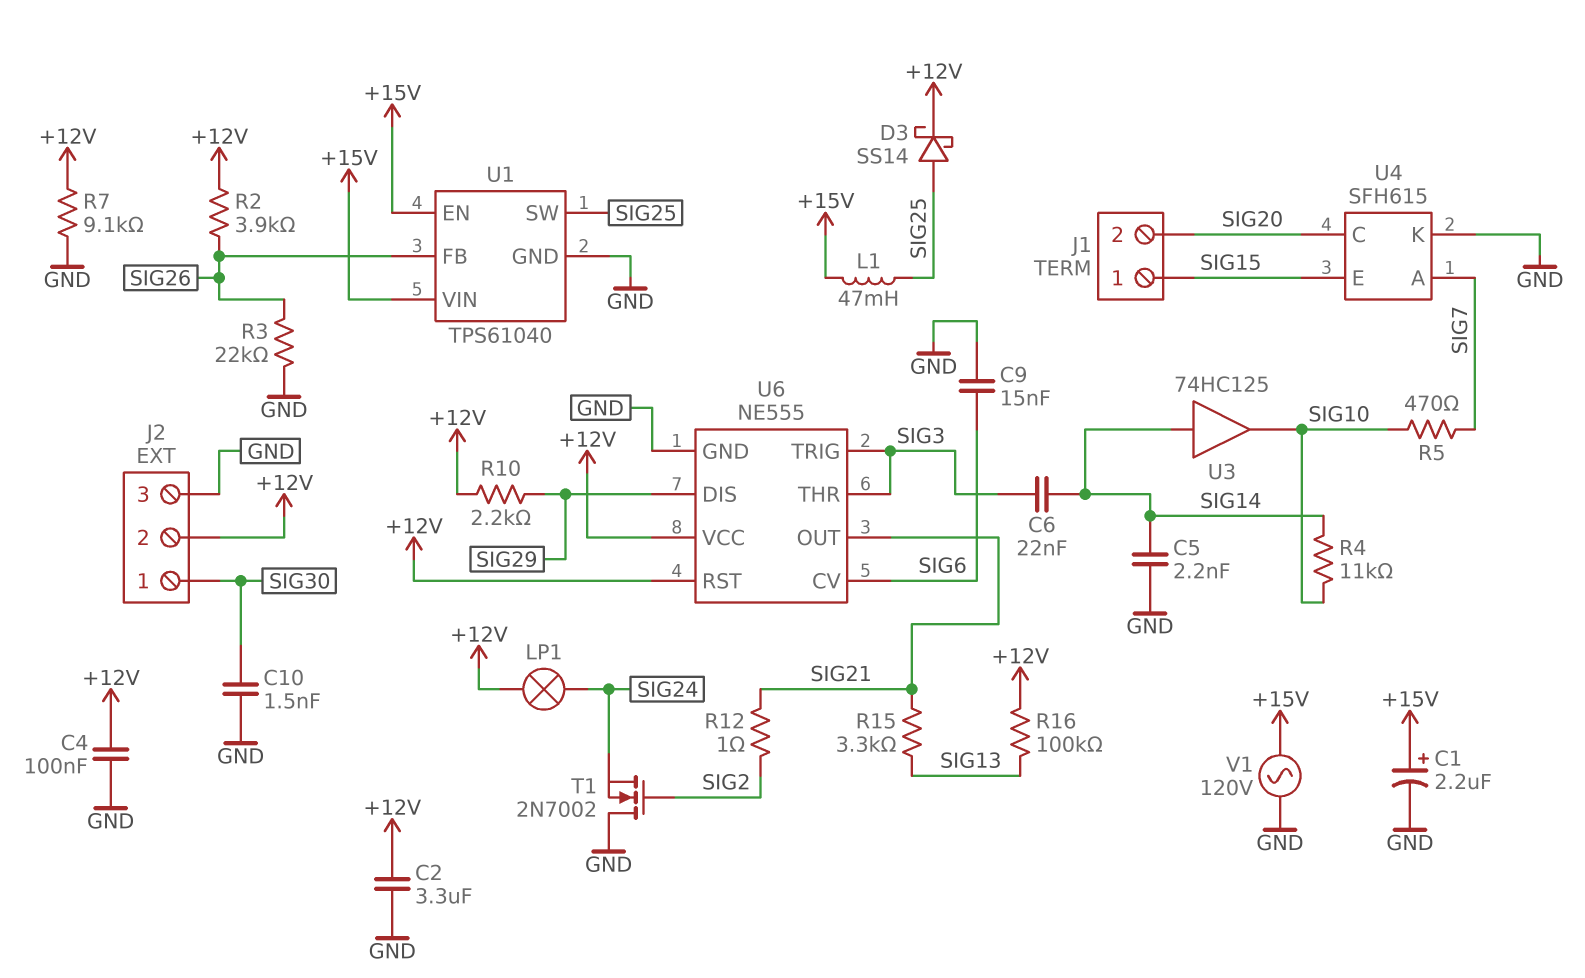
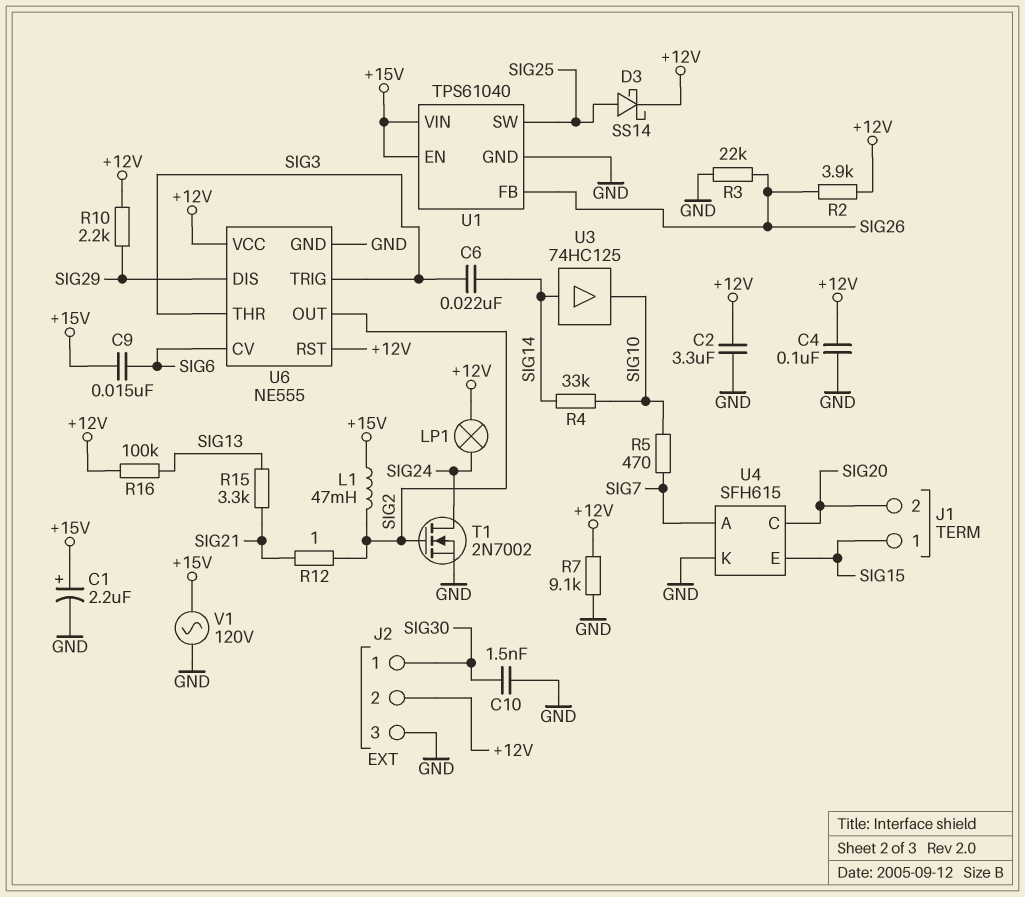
C5: 2.2nF (GND, SIG14) -> none
C9: 15nF (GND, SIG6) -> 15nF (+15V, SIG6)
L1: 47mH (+15V, SIG25) -> 47mH (+15V, SIG2)
R4: 11k (SIG10, SIG14) -> 33k (SIG10, SIG14)
T1: NMOS 2N7002 (G SIG2, D GND, S SIG24) -> NMOS 2N7002 (G SIG2, D SIG24, S GND)
U6 pin OUT: SIG21 -> SIG2

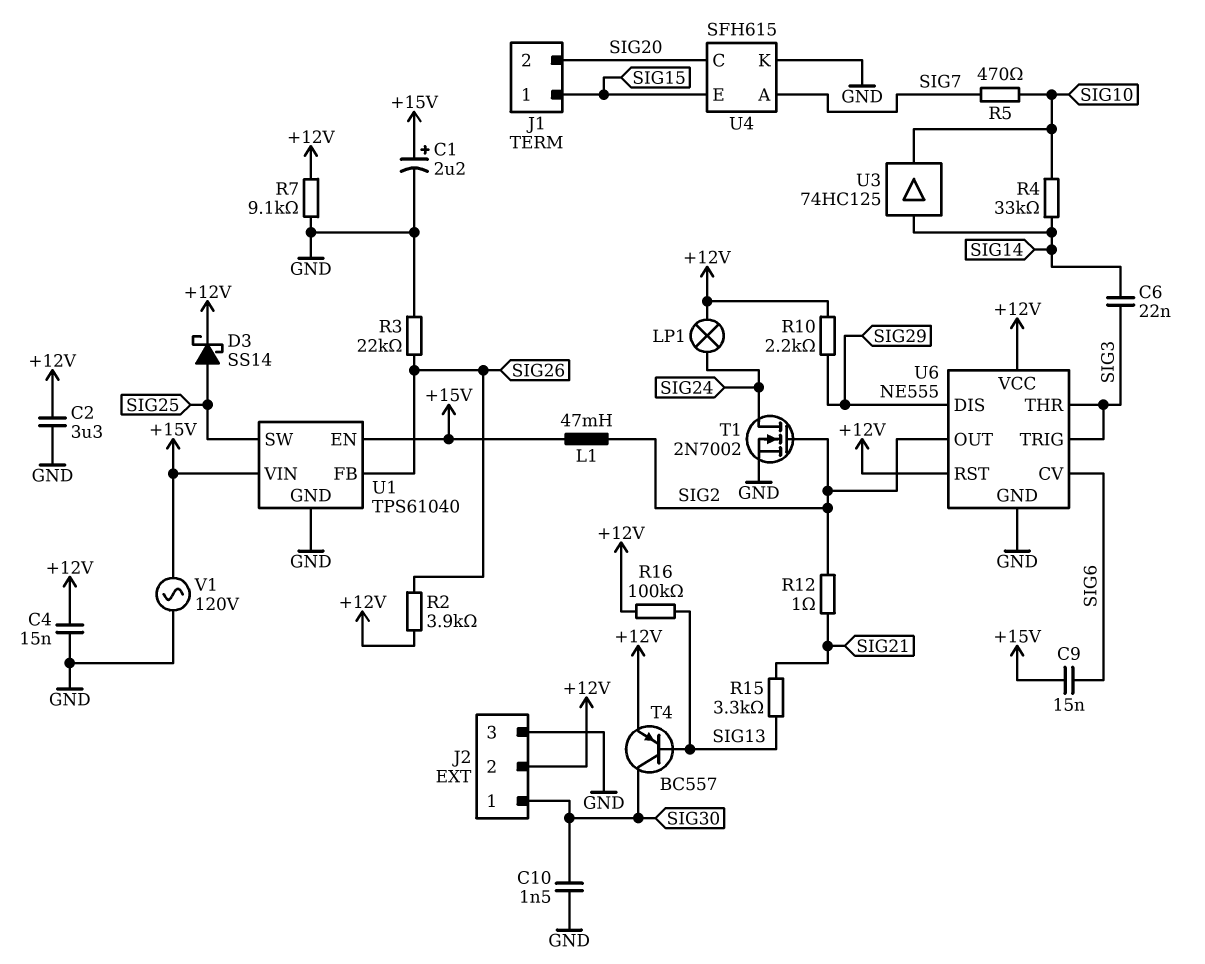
C4: 100nF (+12V, GND) -> 15nF (+12V, GND)
T4: none -> PNP BC557 (B SIG13, C SIG30, E +12V)

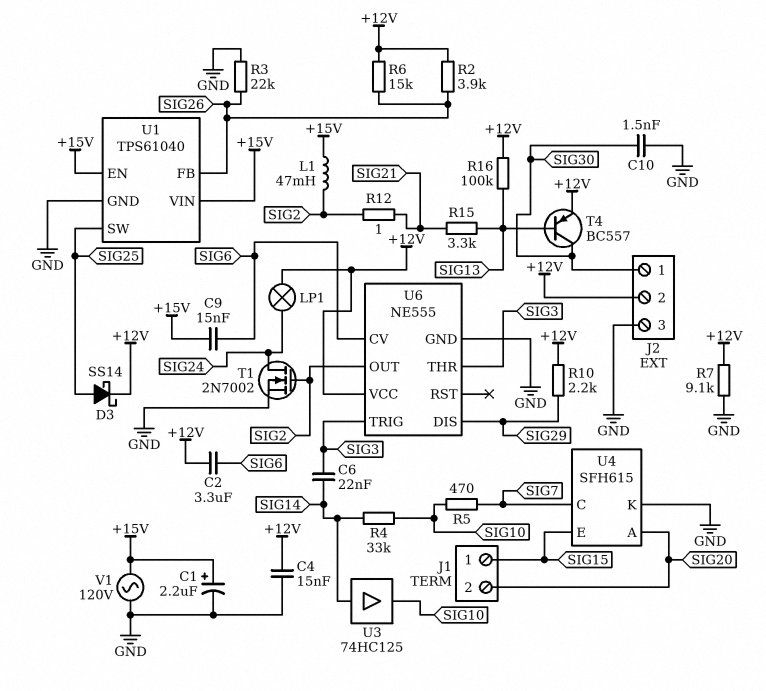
C2: 3.3uF (+12V, GND) -> 3.3uF (+12V, SIG6)
R6: none -> 15k (+12V, SIG26)
U4 pin A: SIG7 -> SIG20
U4 pin C: SIG20 -> SIG7
U6 pin RST: +12V -> none

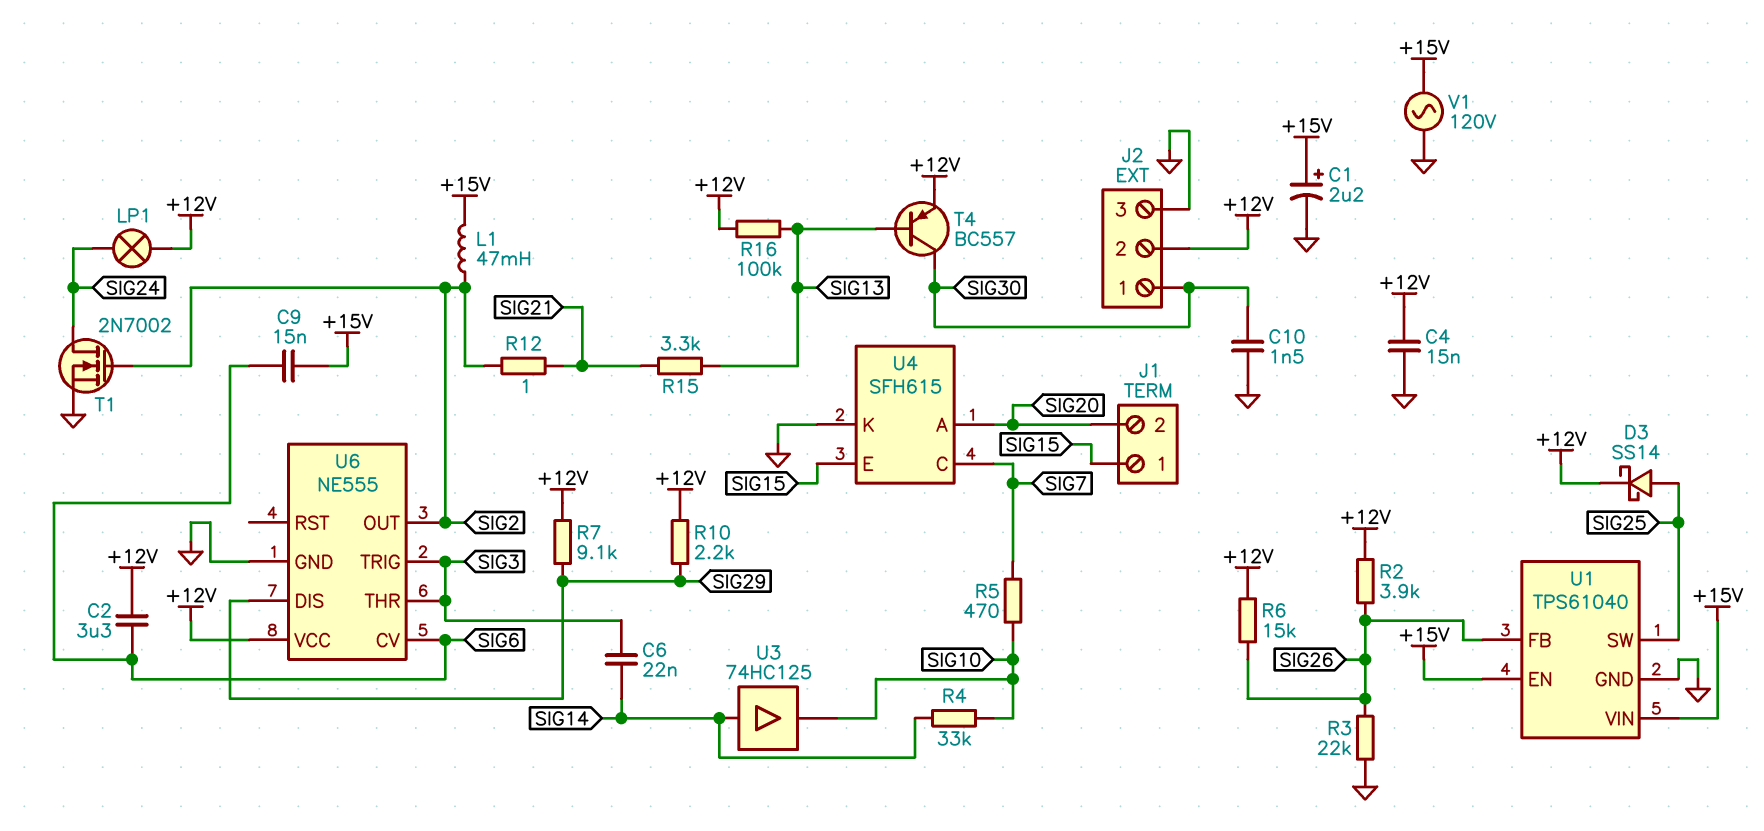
R7: 9.1k (+12V, GND) -> 9.1k (+12V, SIG29)

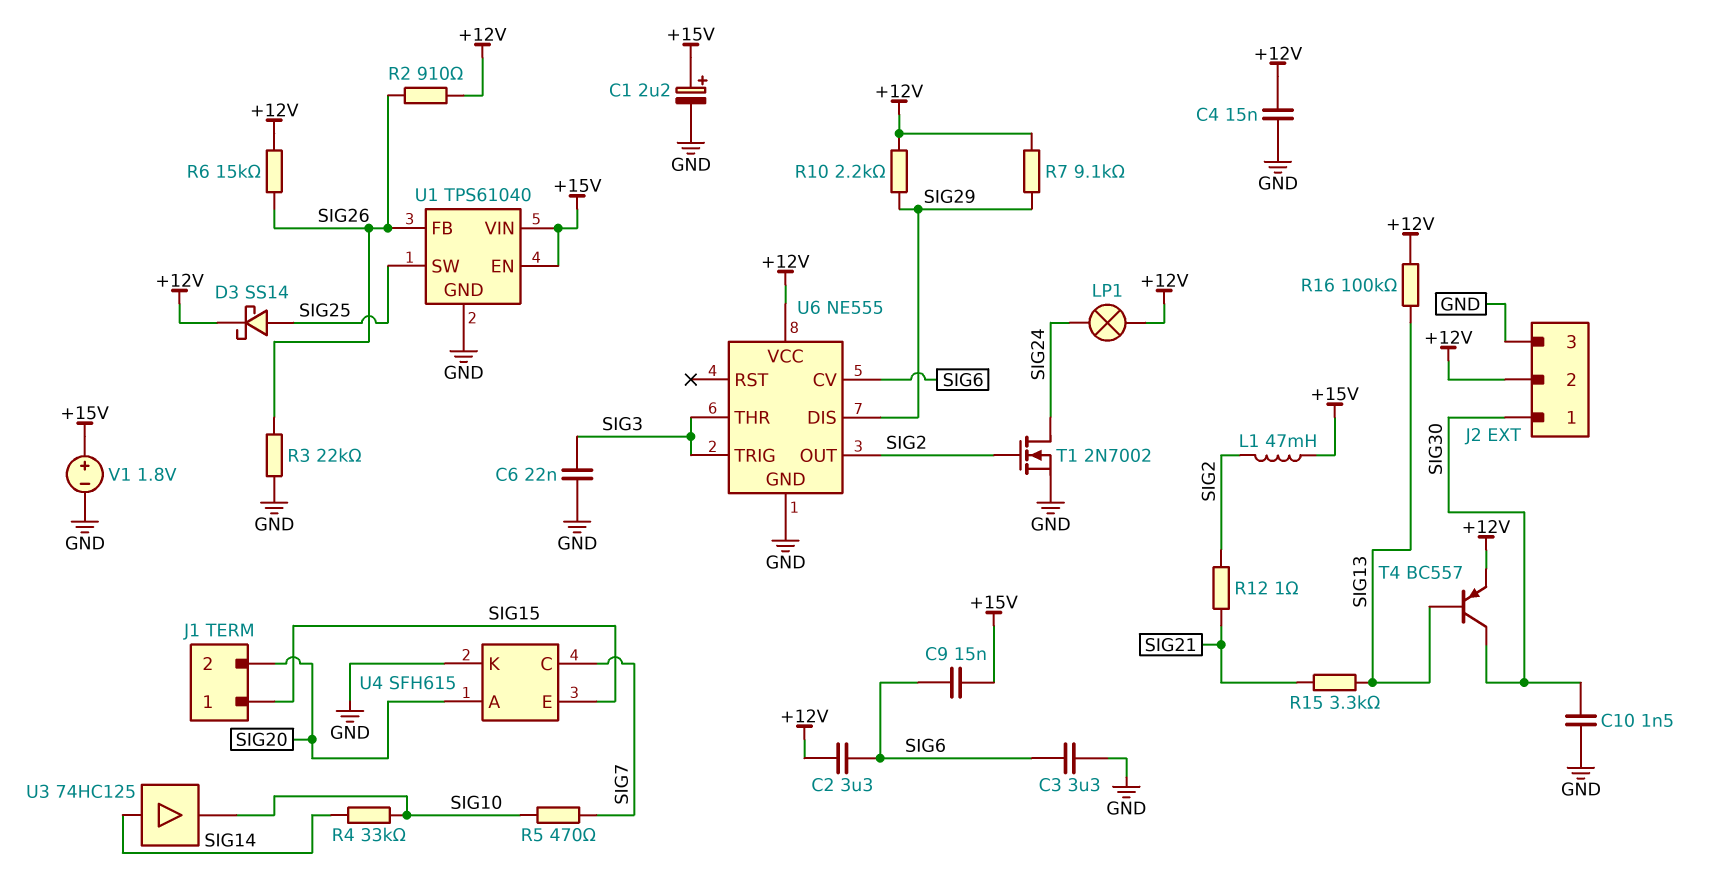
C3: none -> 3.3uF (GND, SIG6)
C6: 22nF (SIG3, SIG14) -> 22nF (GND, SIG3)
R2: 3.9k (+12V, SIG26) -> 910 (+12V, SIG26)
V1: AC 120V (+15V, GND) -> 1.8V (plus +15V, minus GND)

